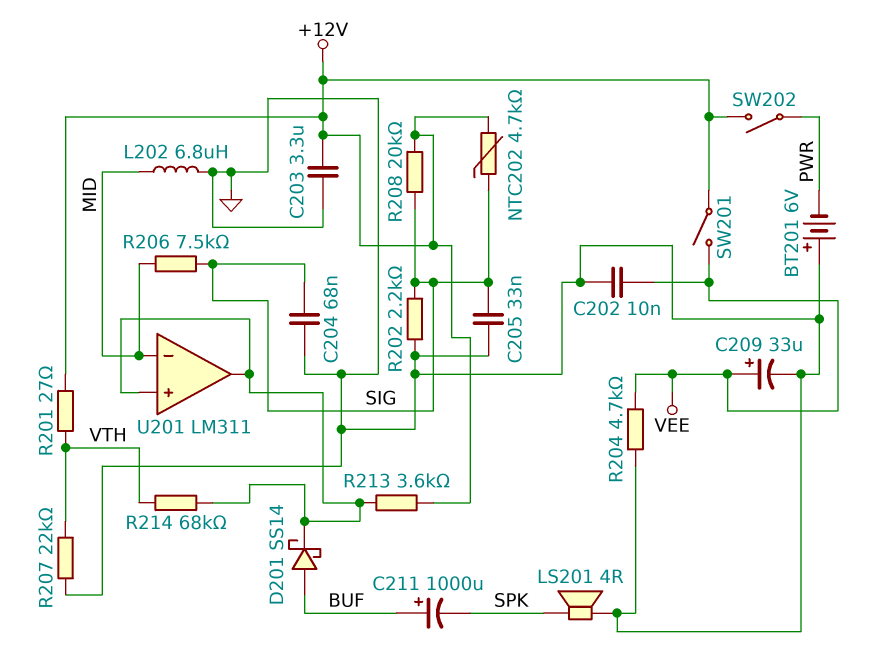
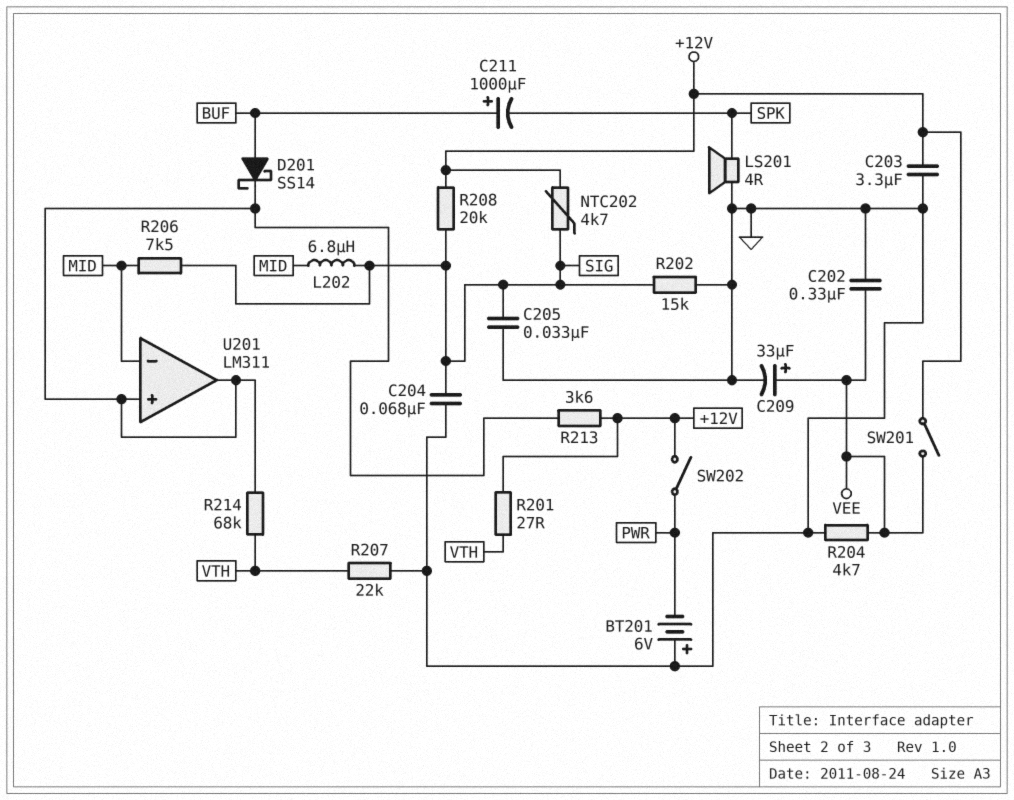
C202: 10nF (GND, VEE) -> 330nF (GND, VEE)
L202: 6.8uH (GND, MID) -> 6.8uH (MID, SIG)
R202: 2.2k (GND, SIG) -> 15k (GND, SIG)

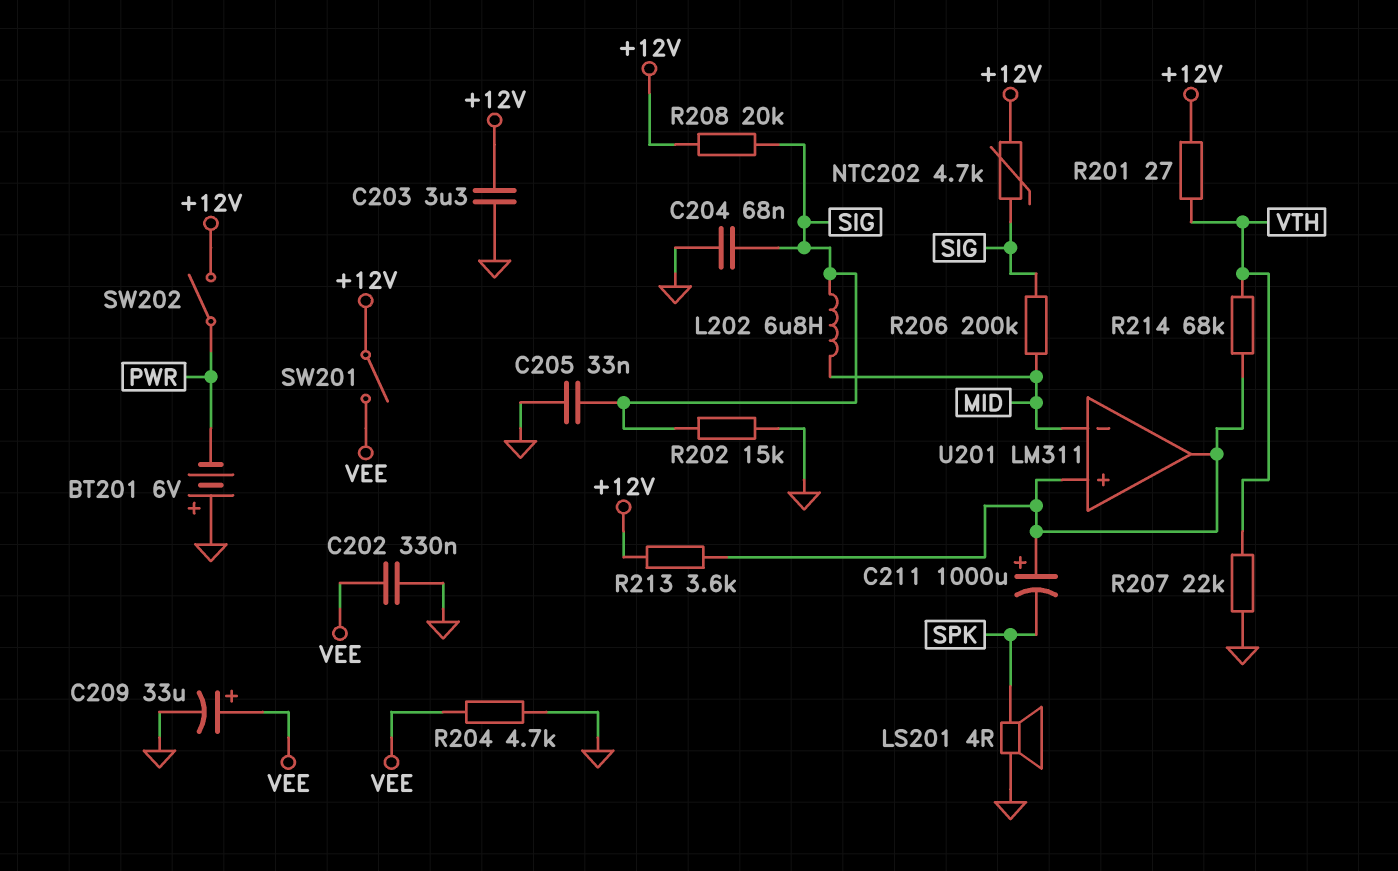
C211: 1000uF (plus BUF, minus SPK) -> 1000uF (plus U201/in+, minus SPK)
D201: schottky SS14 (A BUF, K U201/in+) -> none
R206: 7.5k (MID, SIG) -> 200k (MID, SIG)

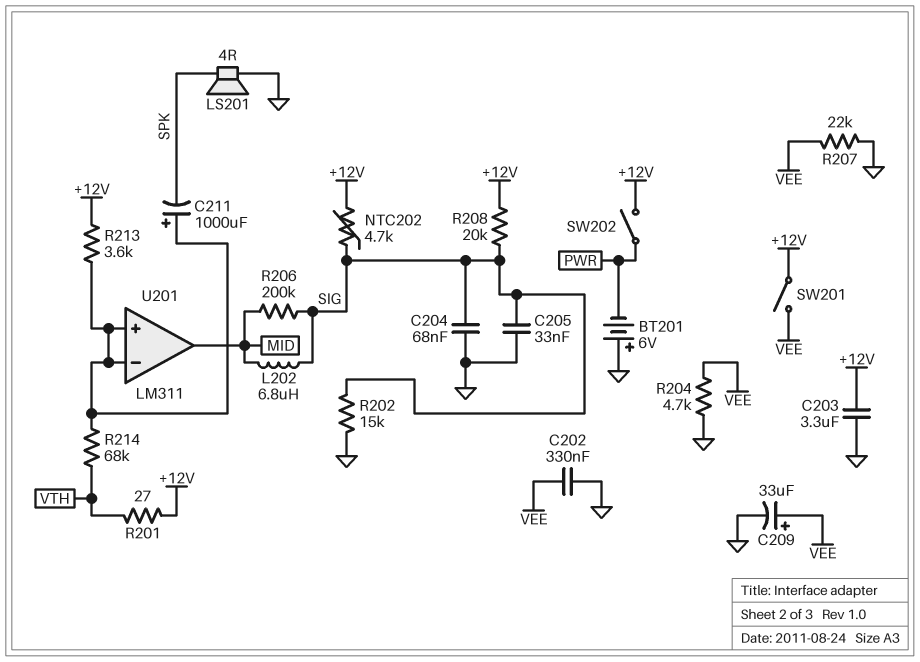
R207: 22k (GND, VTH) -> 22k (GND, VEE)
U201 pin in-: MID -> U201/in+
U201 pin out: U201/in+ -> MID

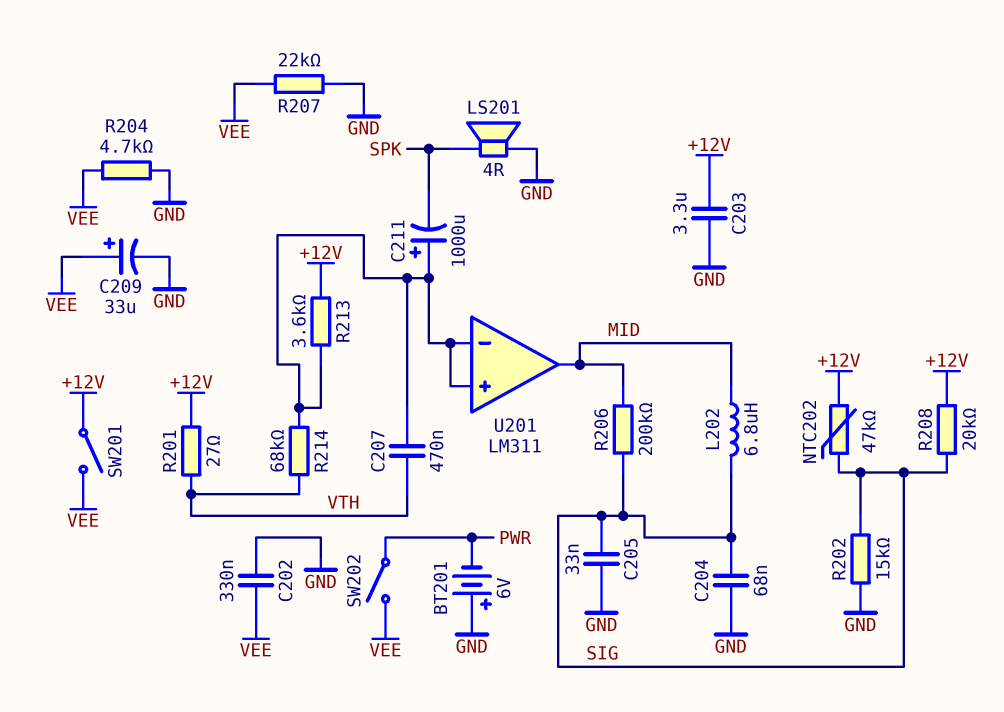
C207: none -> 470nF (U201/in+, VTH)
NTC202: 4.7k (+12V, SIG) -> 47k (+12V, SIG)
SW202: switch (+12V, PWR) -> switch (PWR, VEE)

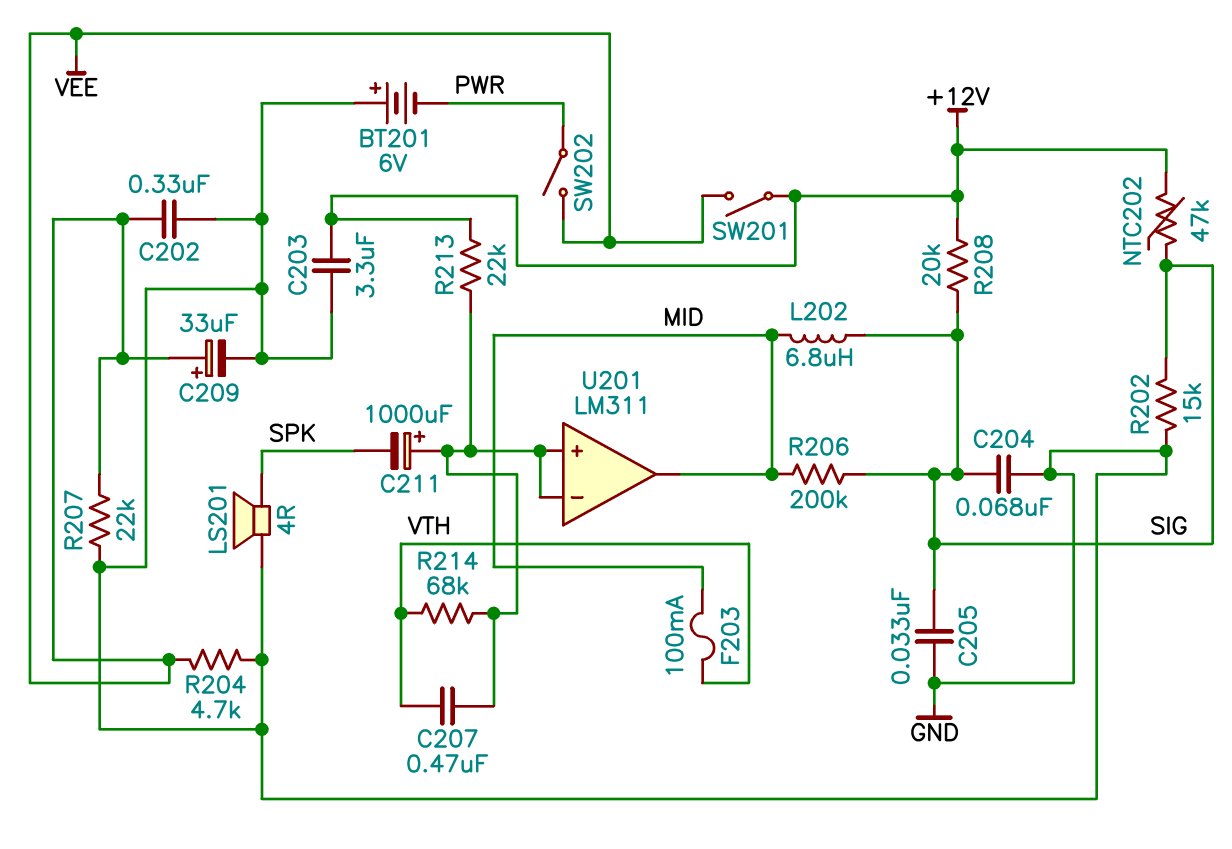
F203: none -> 100mA (MID, VTH)
R201: 27 (+12V, VTH) -> none
R213: 3.6k (+12V, U201/in+) -> 22k (+12V, U201/in+)

